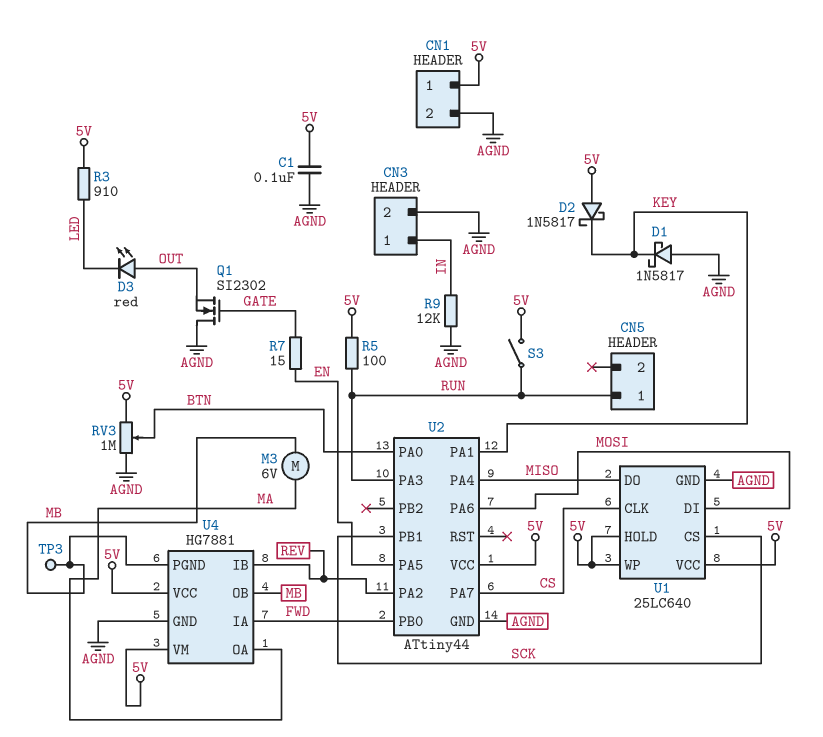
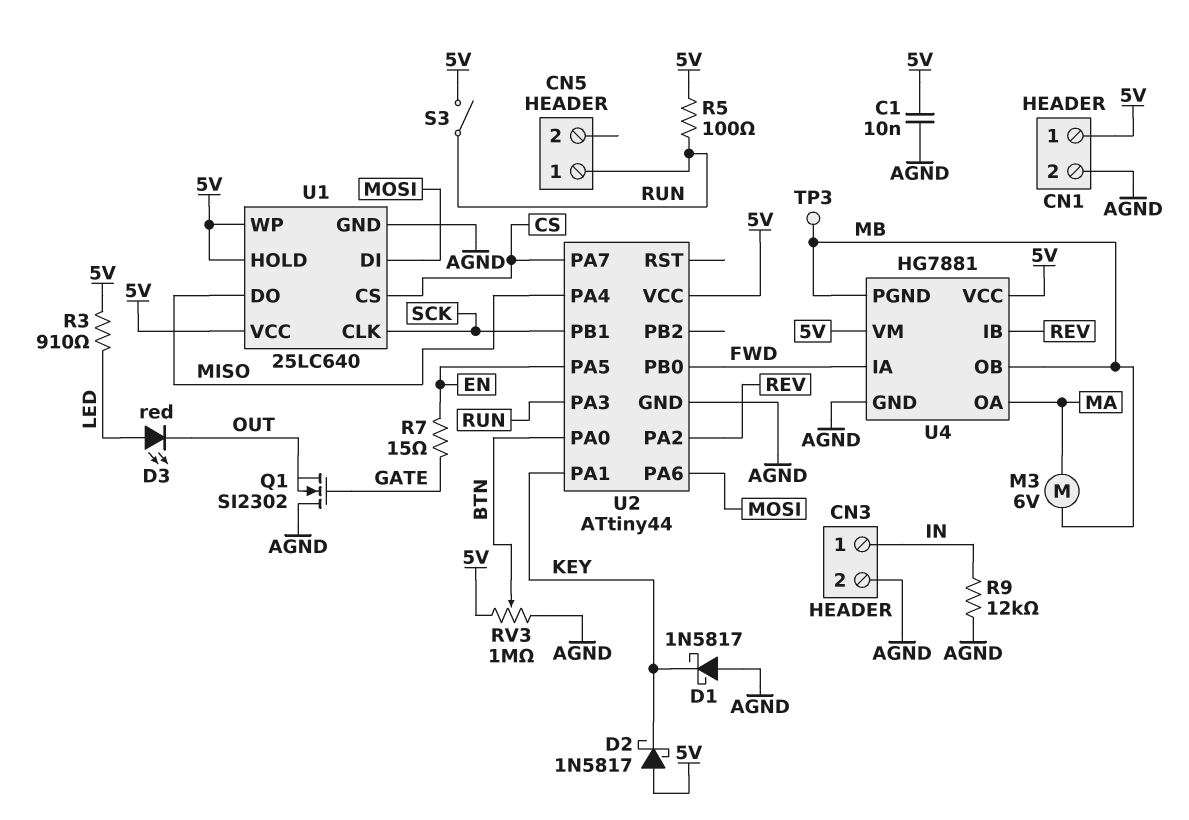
C1: 100nF (5V, AGND) -> 10nF (5V, AGND)
D3: LED red (A OUT, K LED) -> LED red (A LED, K OUT)
U1 pin CLK: CS -> SCK
U1 pin CS: SCK -> CS

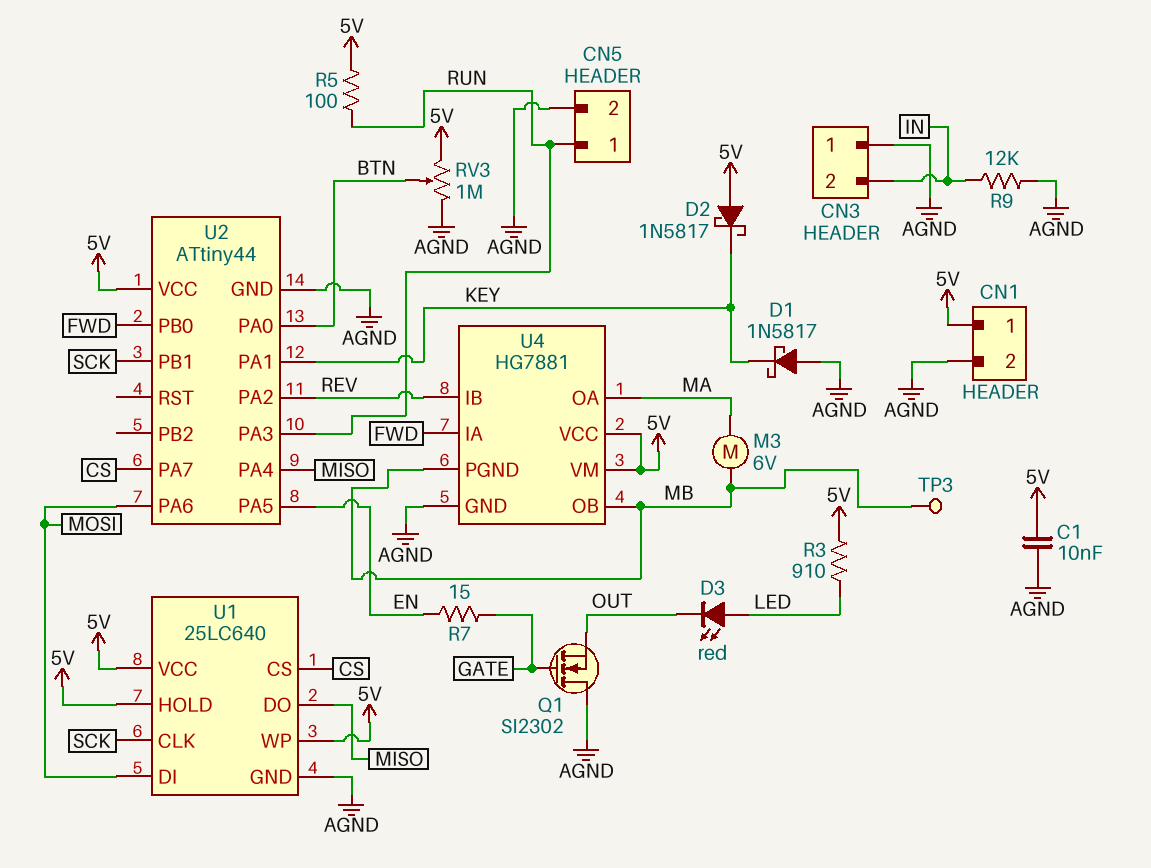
CN3 pin 1: IN -> AGND
CN3 pin 2: AGND -> IN
CN5 pin 2: none -> AGND
S3: switch (5V, RUN) -> none

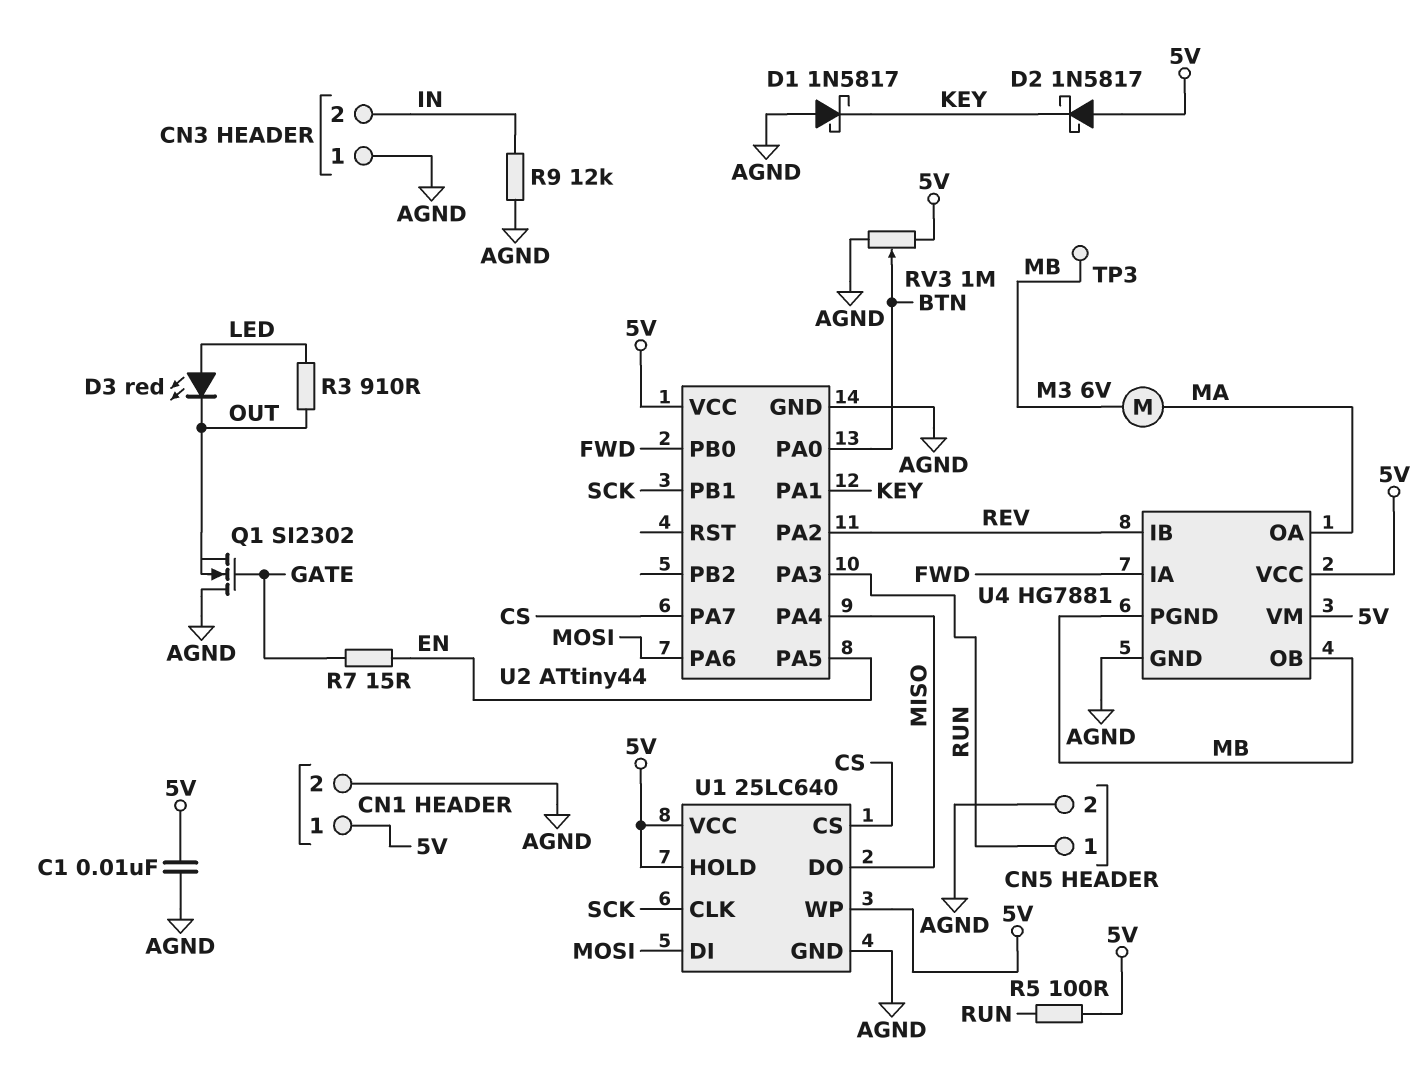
R3: 910 (5V, LED) -> 910 (LED, OUT)

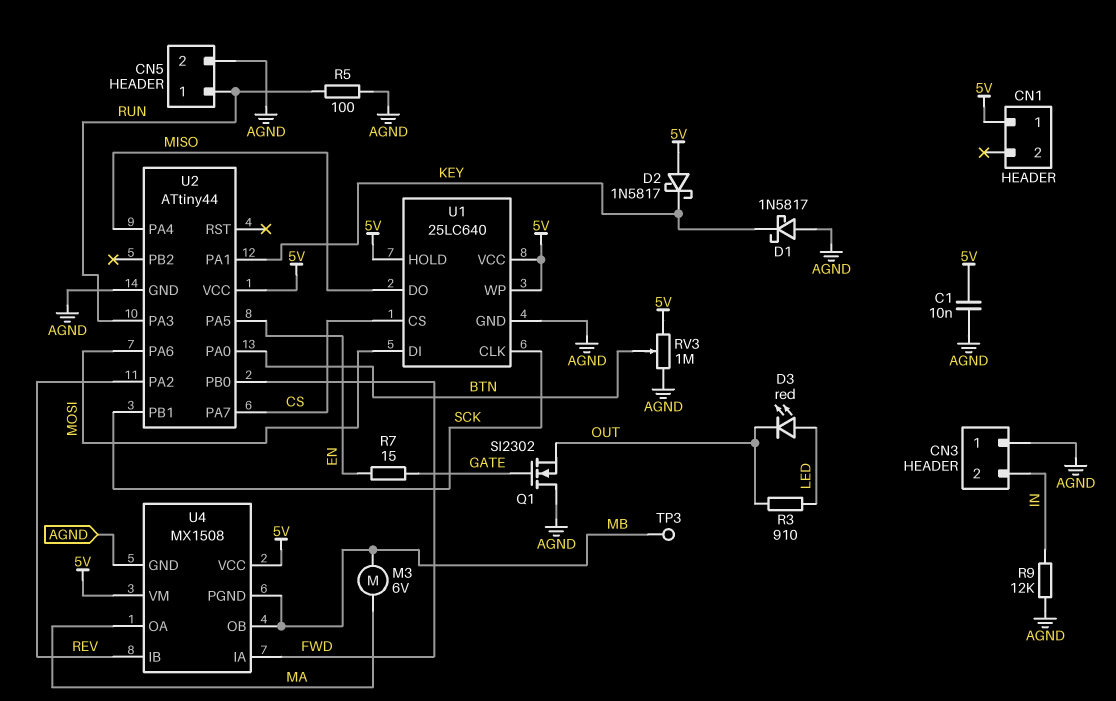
CN1 pin 2: AGND -> none
R5: 100 (5V, RUN) -> 100 (AGND, RUN)
U4: HG7881 -> MX1508

